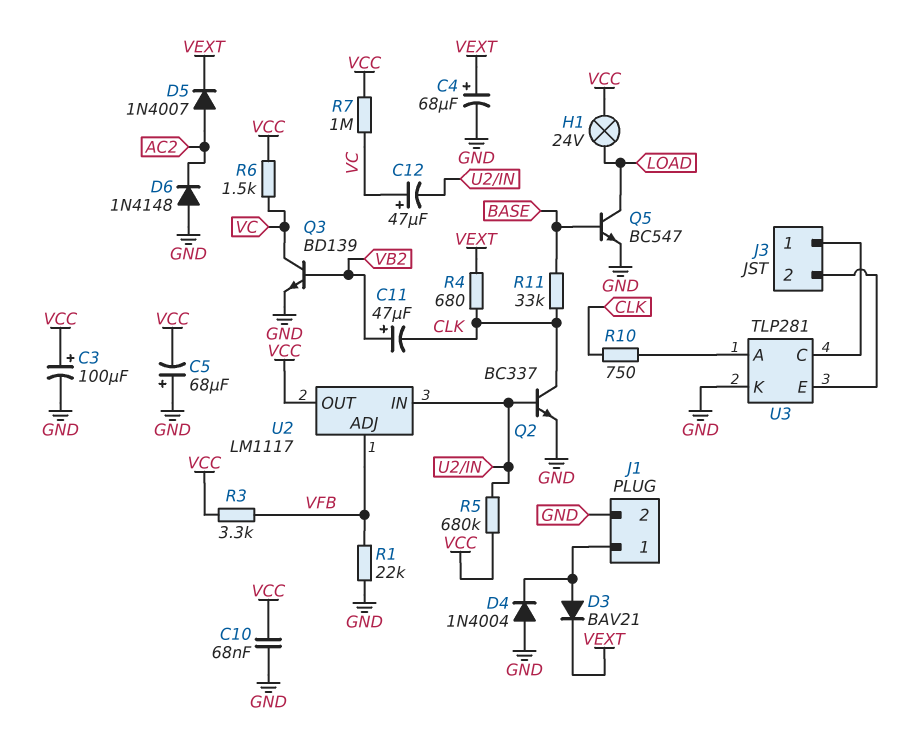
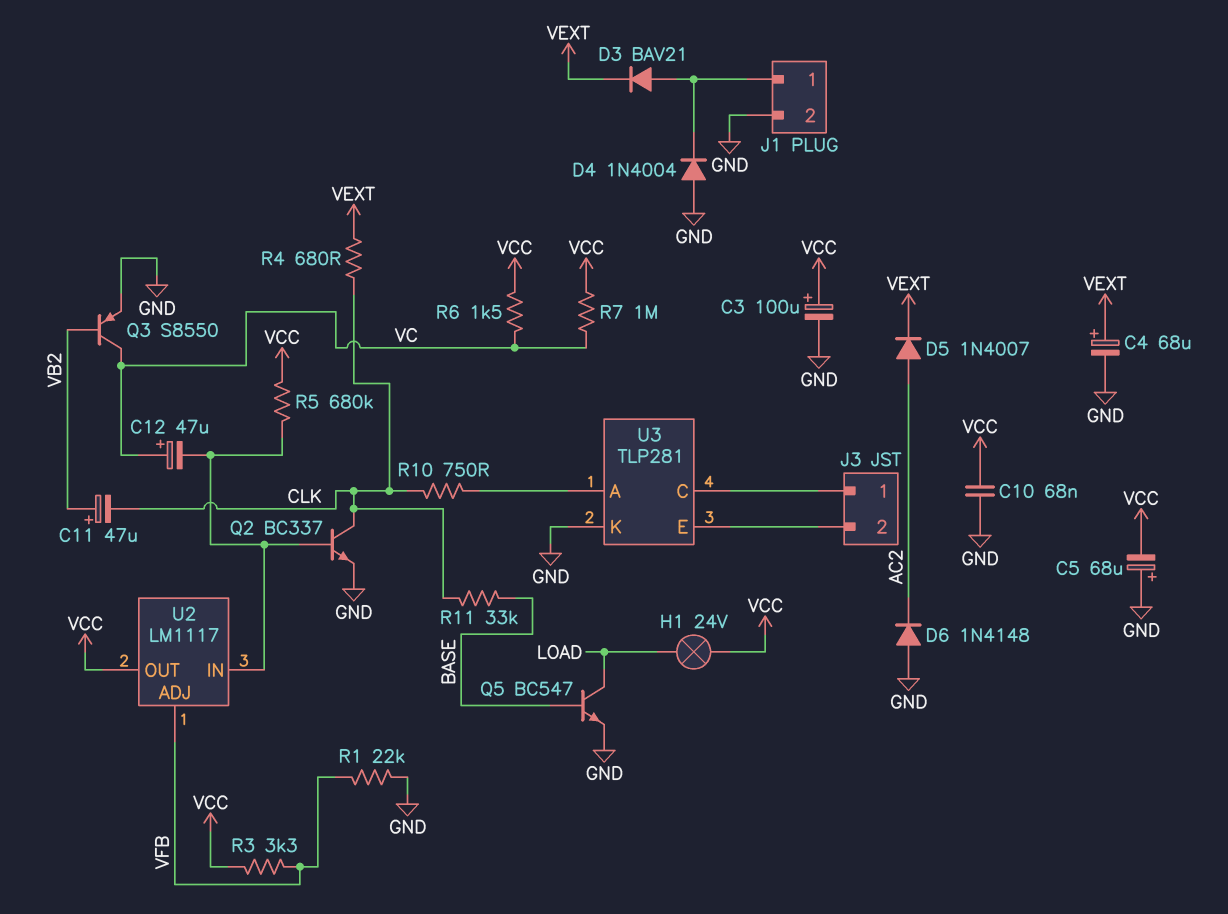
Q3: NPN BD139 (B VB2, C VC, E GND) -> PNP S8550 (B VB2, C VC, E GND)

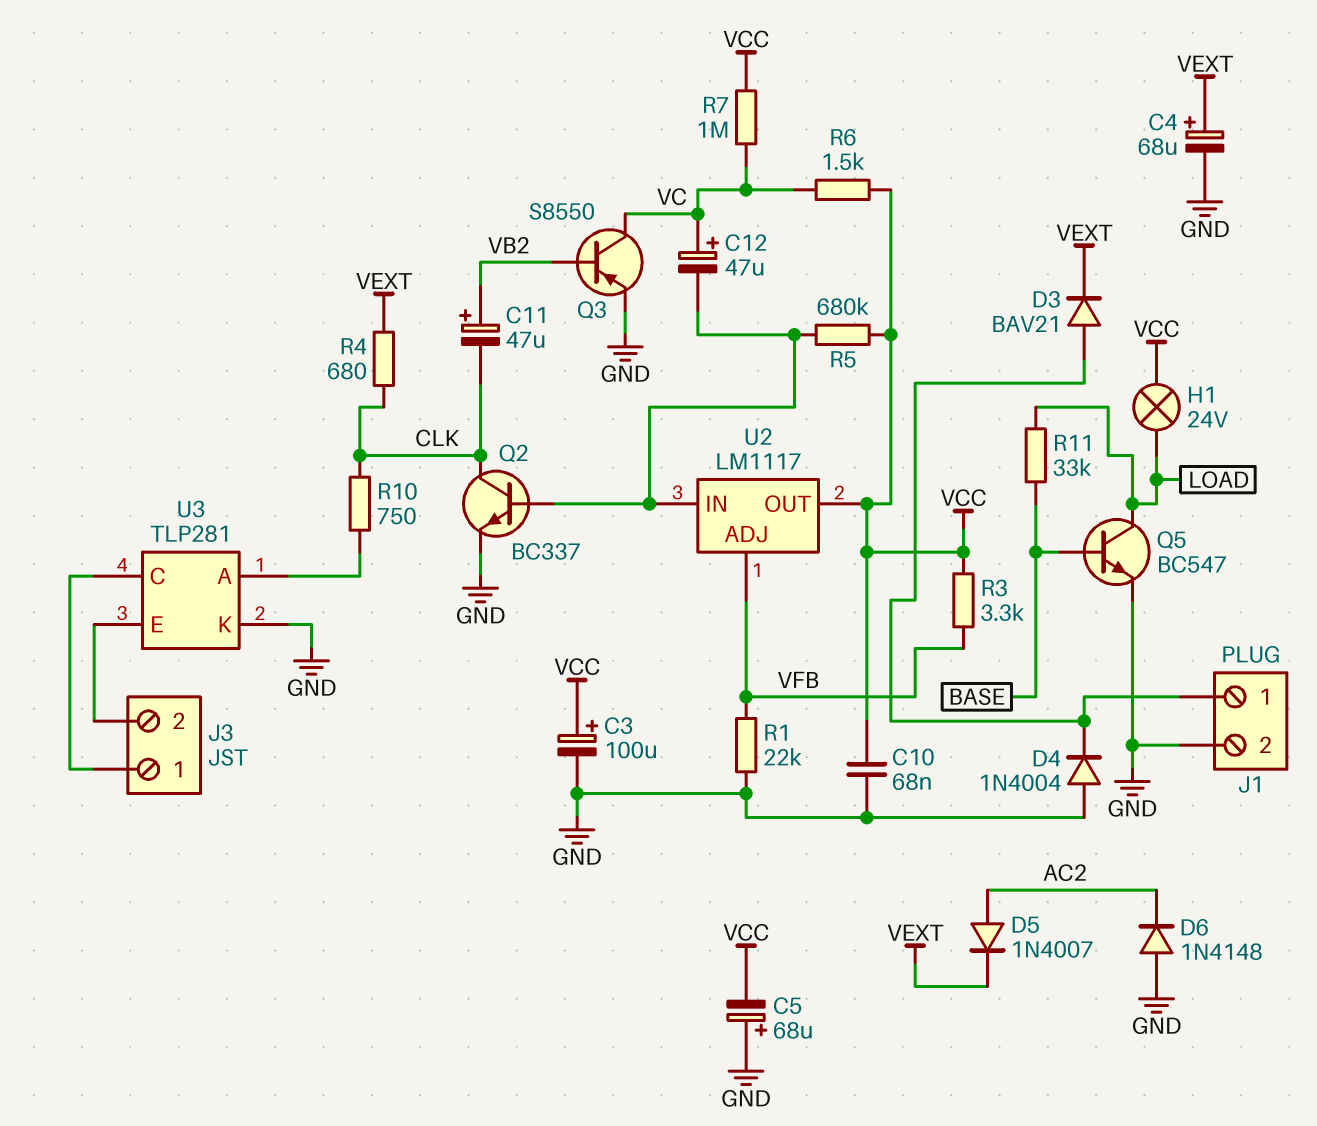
R11: 33k (BASE, CLK) -> 33k (BASE, LOAD)

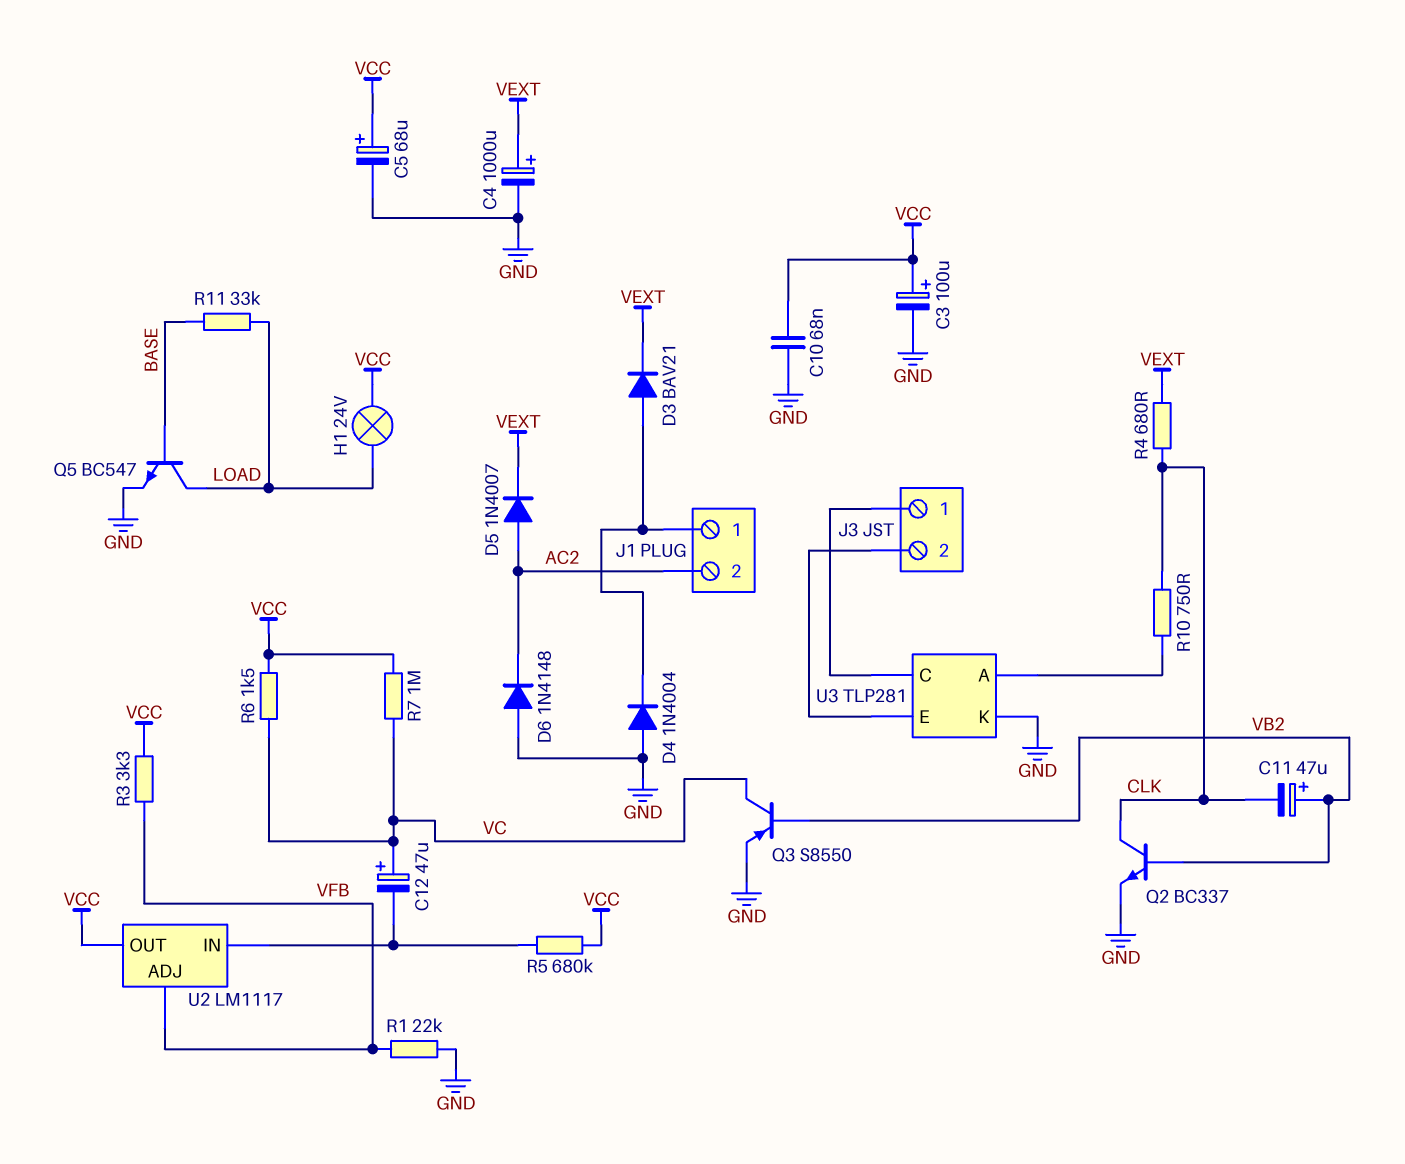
C4: 68uF (plus VEXT, minus GND) -> 1000uF (plus VEXT, minus GND)
C5: 68uF (plus GND, minus VCC) -> 68uF (plus VCC, minus GND)
J1 pin 2: GND -> AC2
Q2: NPN BC337 (B U2/IN, C CLK, E GND) -> NPN BC337 (B VB2, C CLK, E GND)

